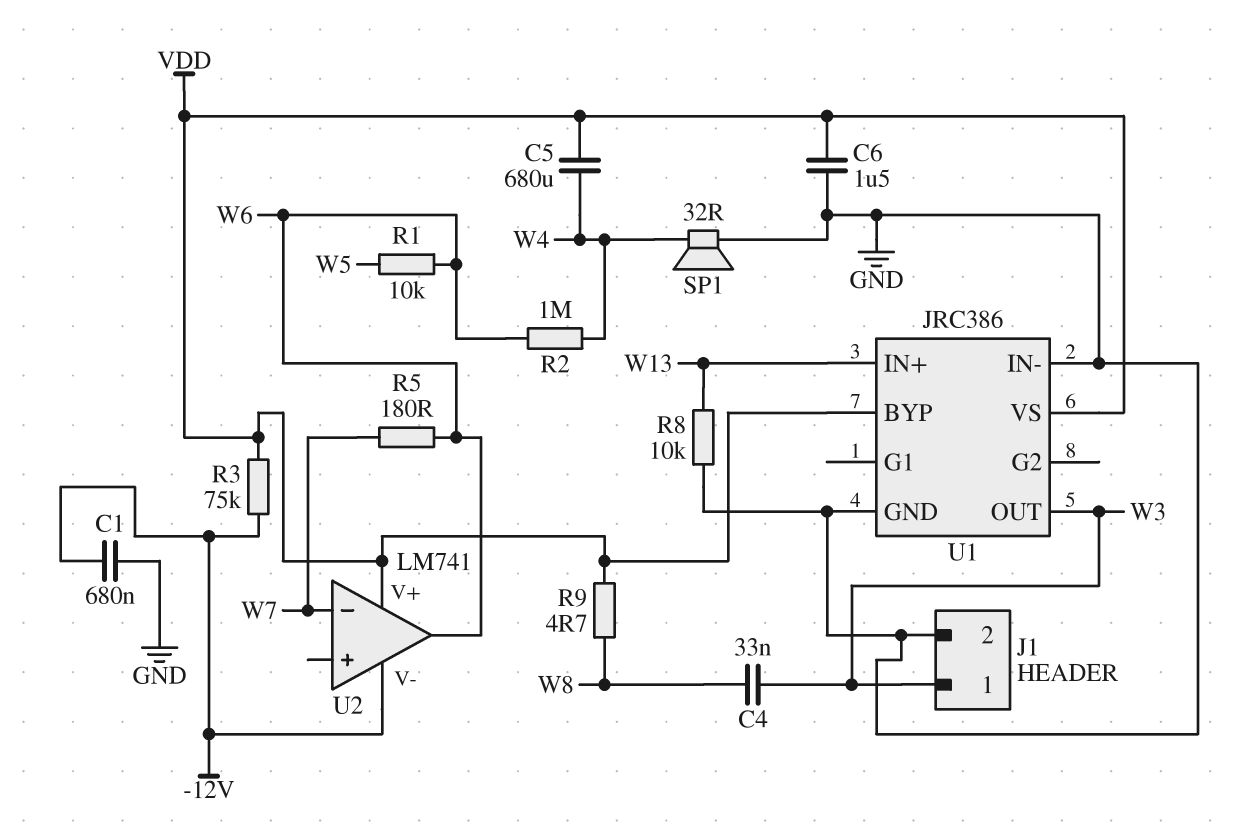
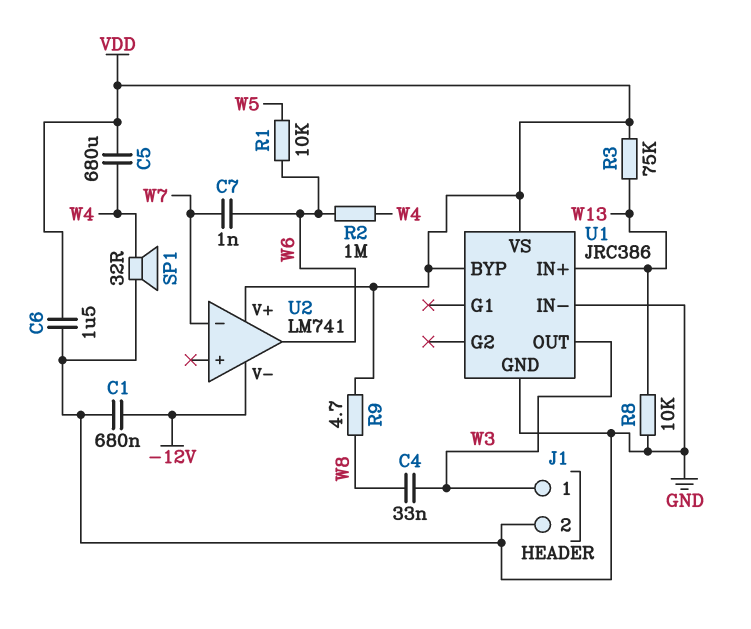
C7: none -> 1nF (W6, W7)
R3: 75k (-12V, VDD) -> 75k (VDD, W13)
R5: 180 (W6, W7) -> none

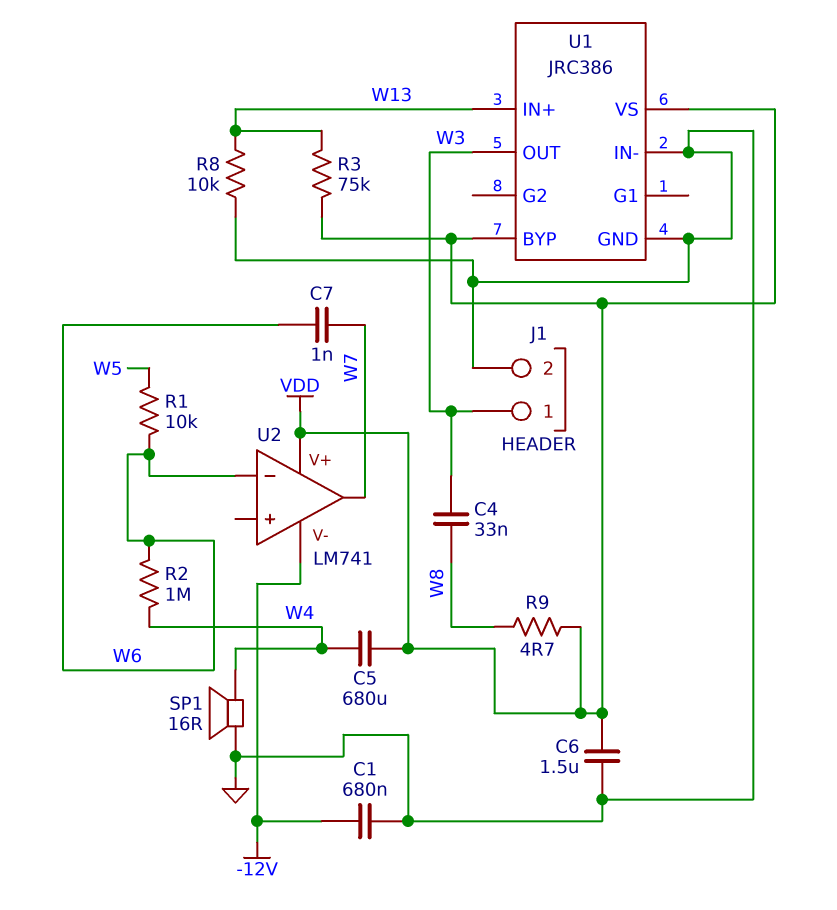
SP1: speaker 32R (GND, W4) -> speaker 16R (GND, W4)
U2 pin in-: W7 -> W6
U2 pin out: W6 -> W7

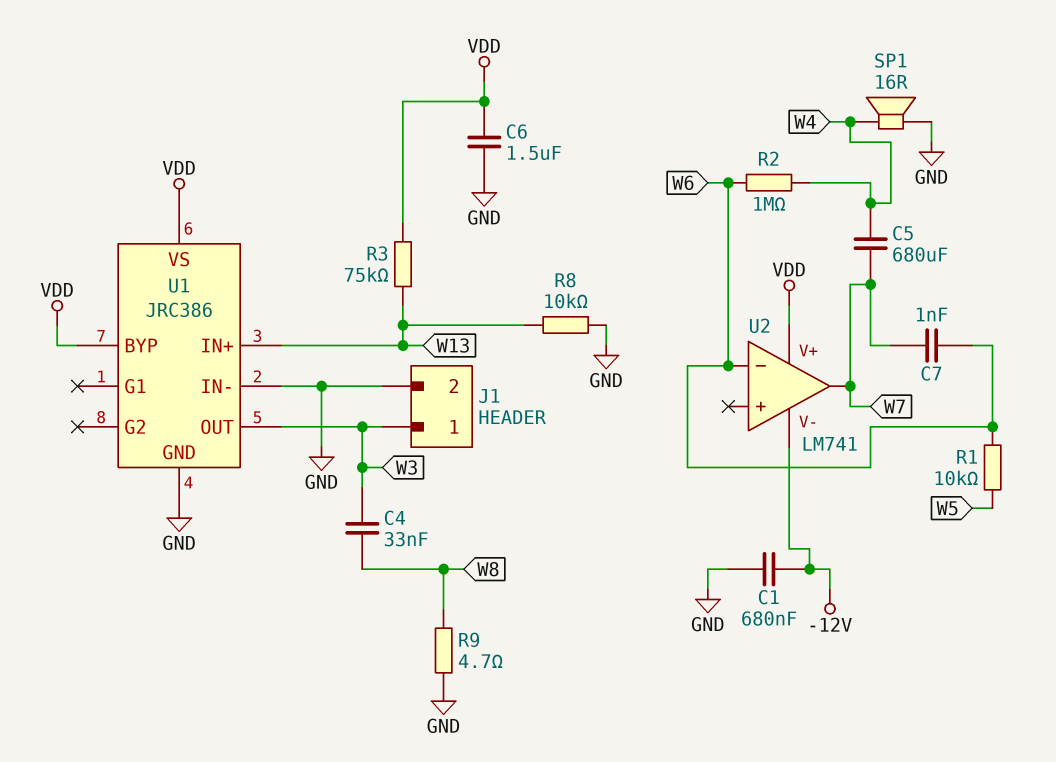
C5: 680uF (VDD, W4) -> 680uF (W4, W7)
R9: 4.7 (VDD, W8) -> 4.7 (GND, W8)

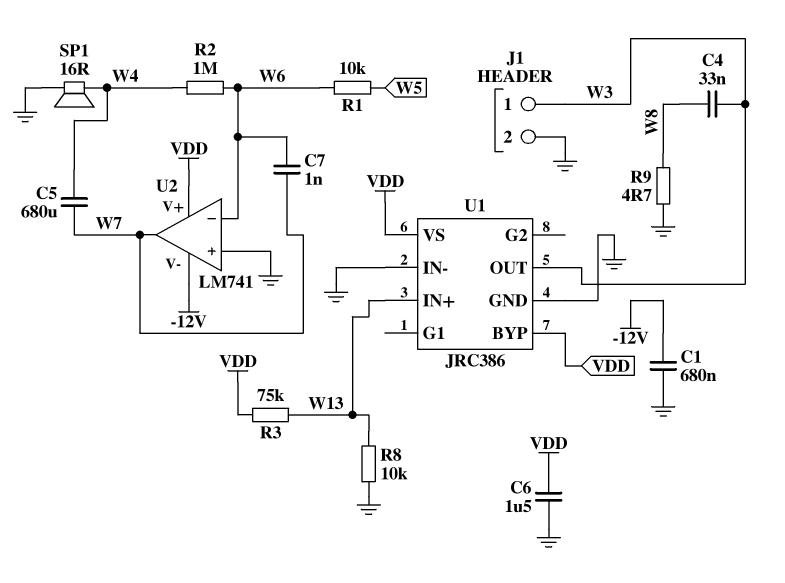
U2 pin in+: none -> GND

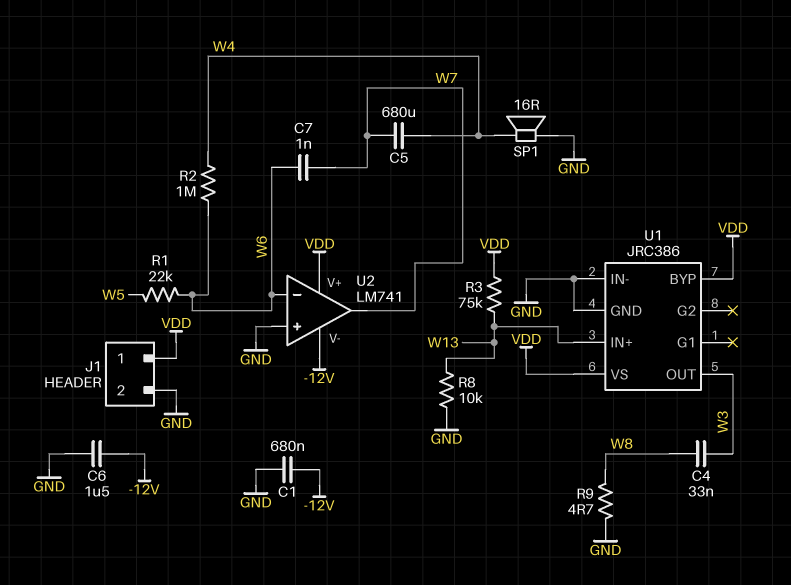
C6: 1.5uF (GND, VDD) -> 1.5uF (-12V, GND)
J1 pin 1: W3 -> VDD
R1: 10k (W5, W6) -> 22k (W5, W6)

